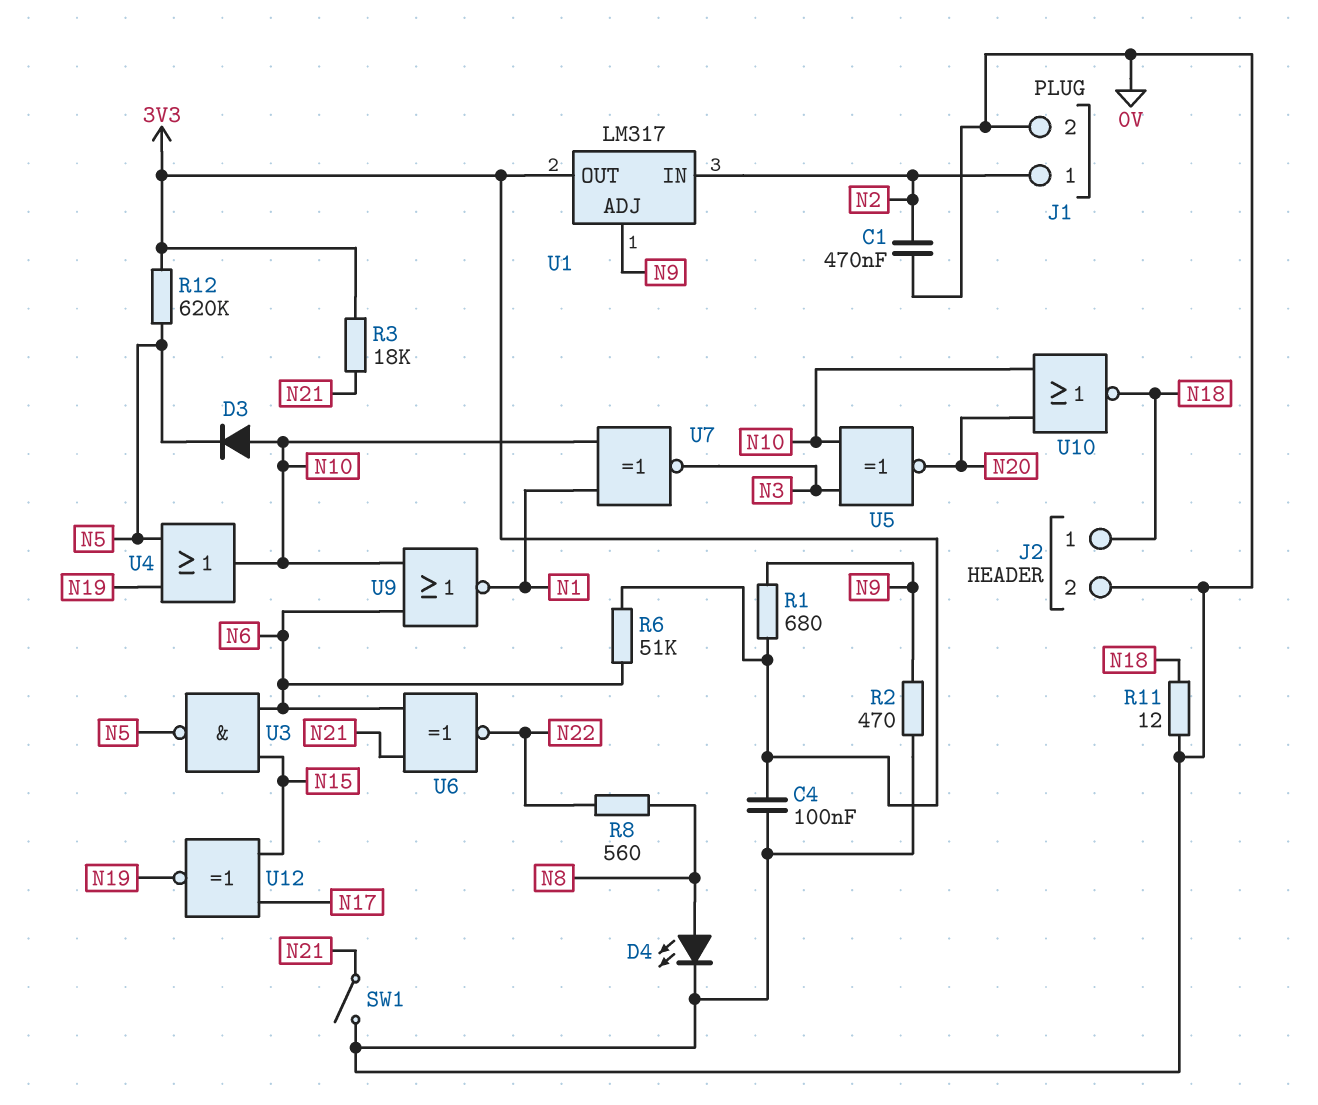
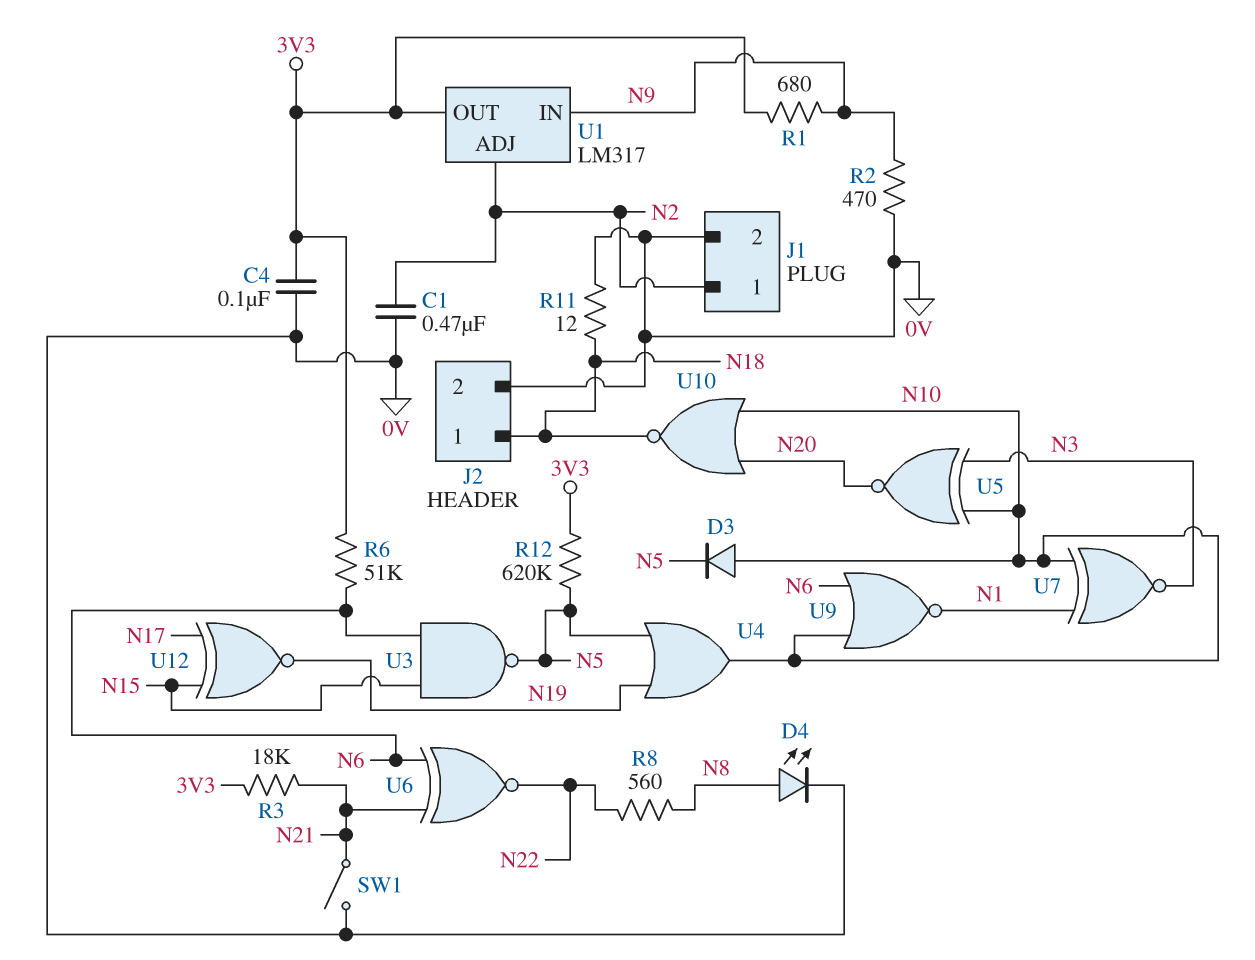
U1 pin ADJ: N9 -> N2
U1 pin IN: N2 -> N9

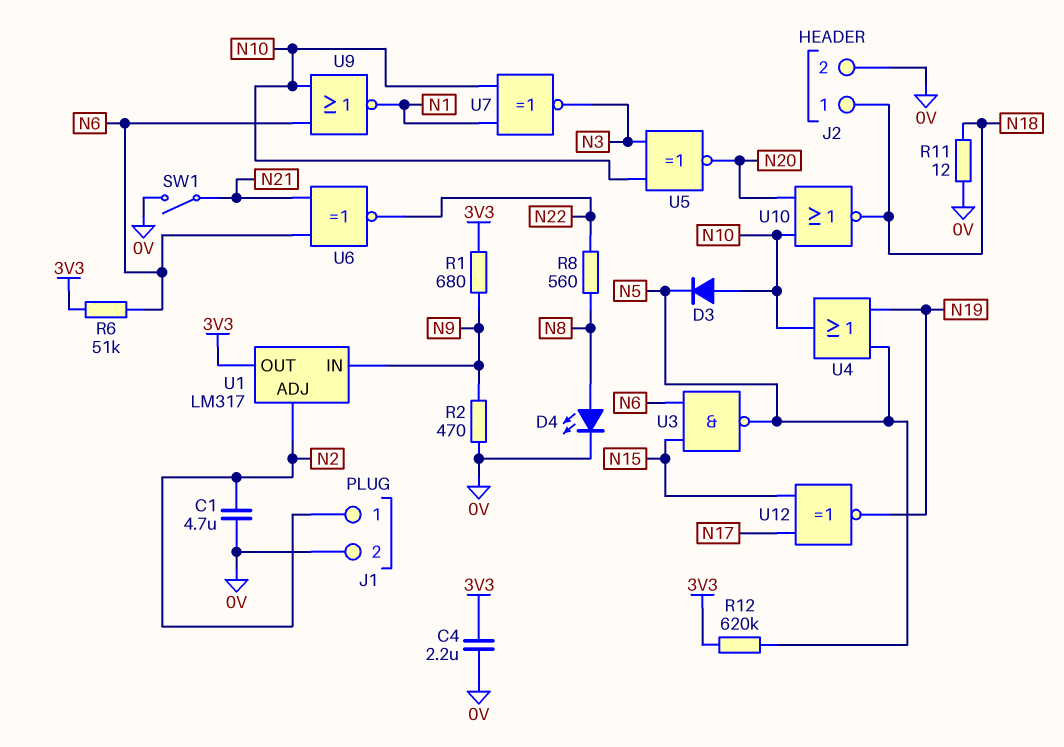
C1: 470nF (0V, N2) -> 4.7uF (0V, N2)
C4: 100nF (0V, 3V3) -> 2.2uF (0V, 3V3)
R3: 18k (3V3, N21) -> none

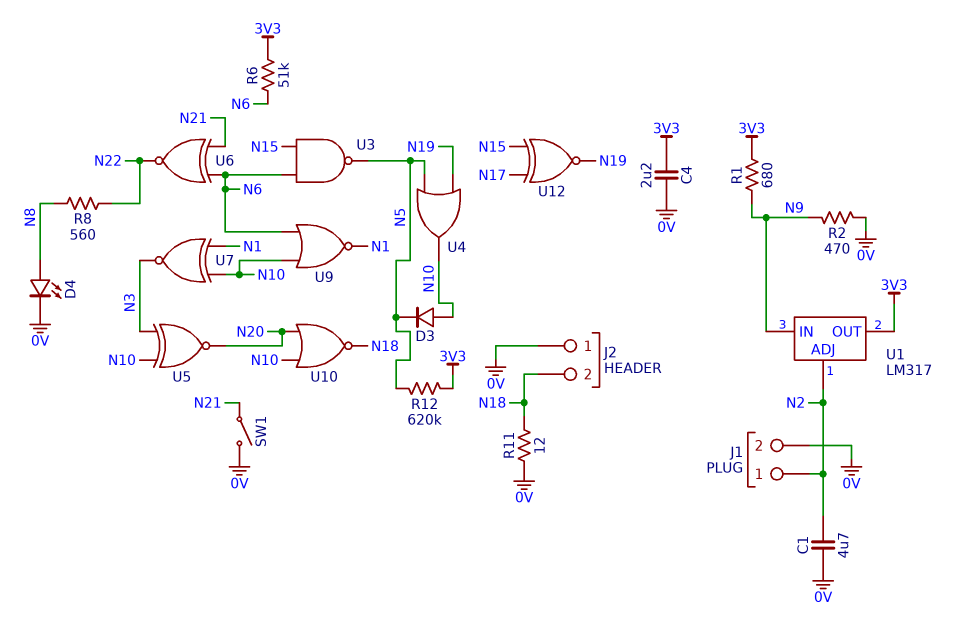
J2 pin 1: N18 -> 0V
J2 pin 2: 0V -> N18

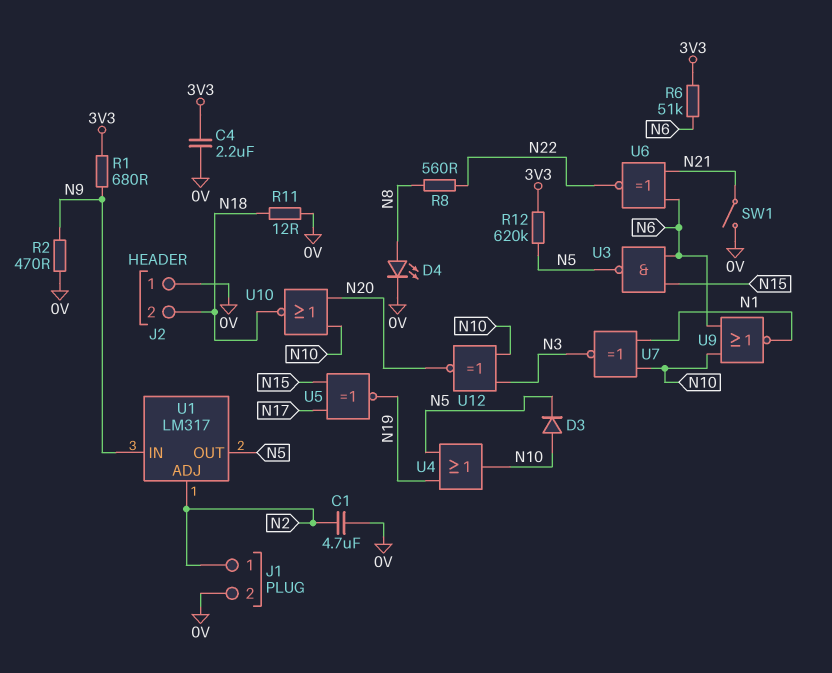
U1 pin OUT: 3V3 -> N5
U5: XNOR (in N3, in N10, out N20) -> XNOR (in N15, in N17, out N19)
U12: XNOR (in N15, in N17, out N19) -> XNOR (in N3, in N10, out N20)

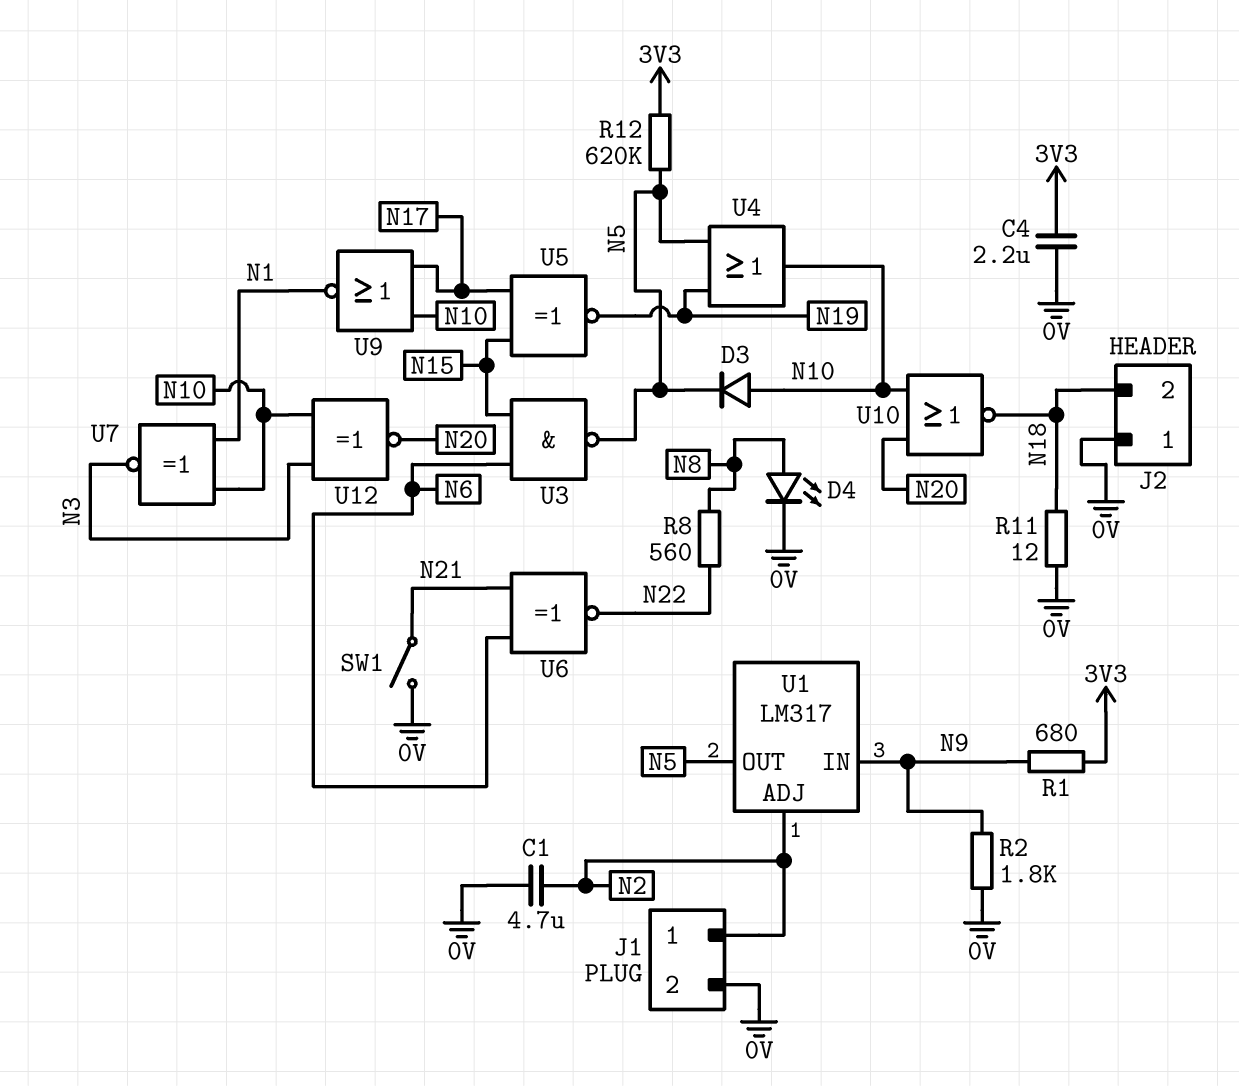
R2: 470 (0V, N9) -> 1.8k (0V, N9)
R6: 51k (3V3, N6) -> none
U9: NOR (in N6, in N10, out N1) -> NOR (in N10, in N17, out N1)

